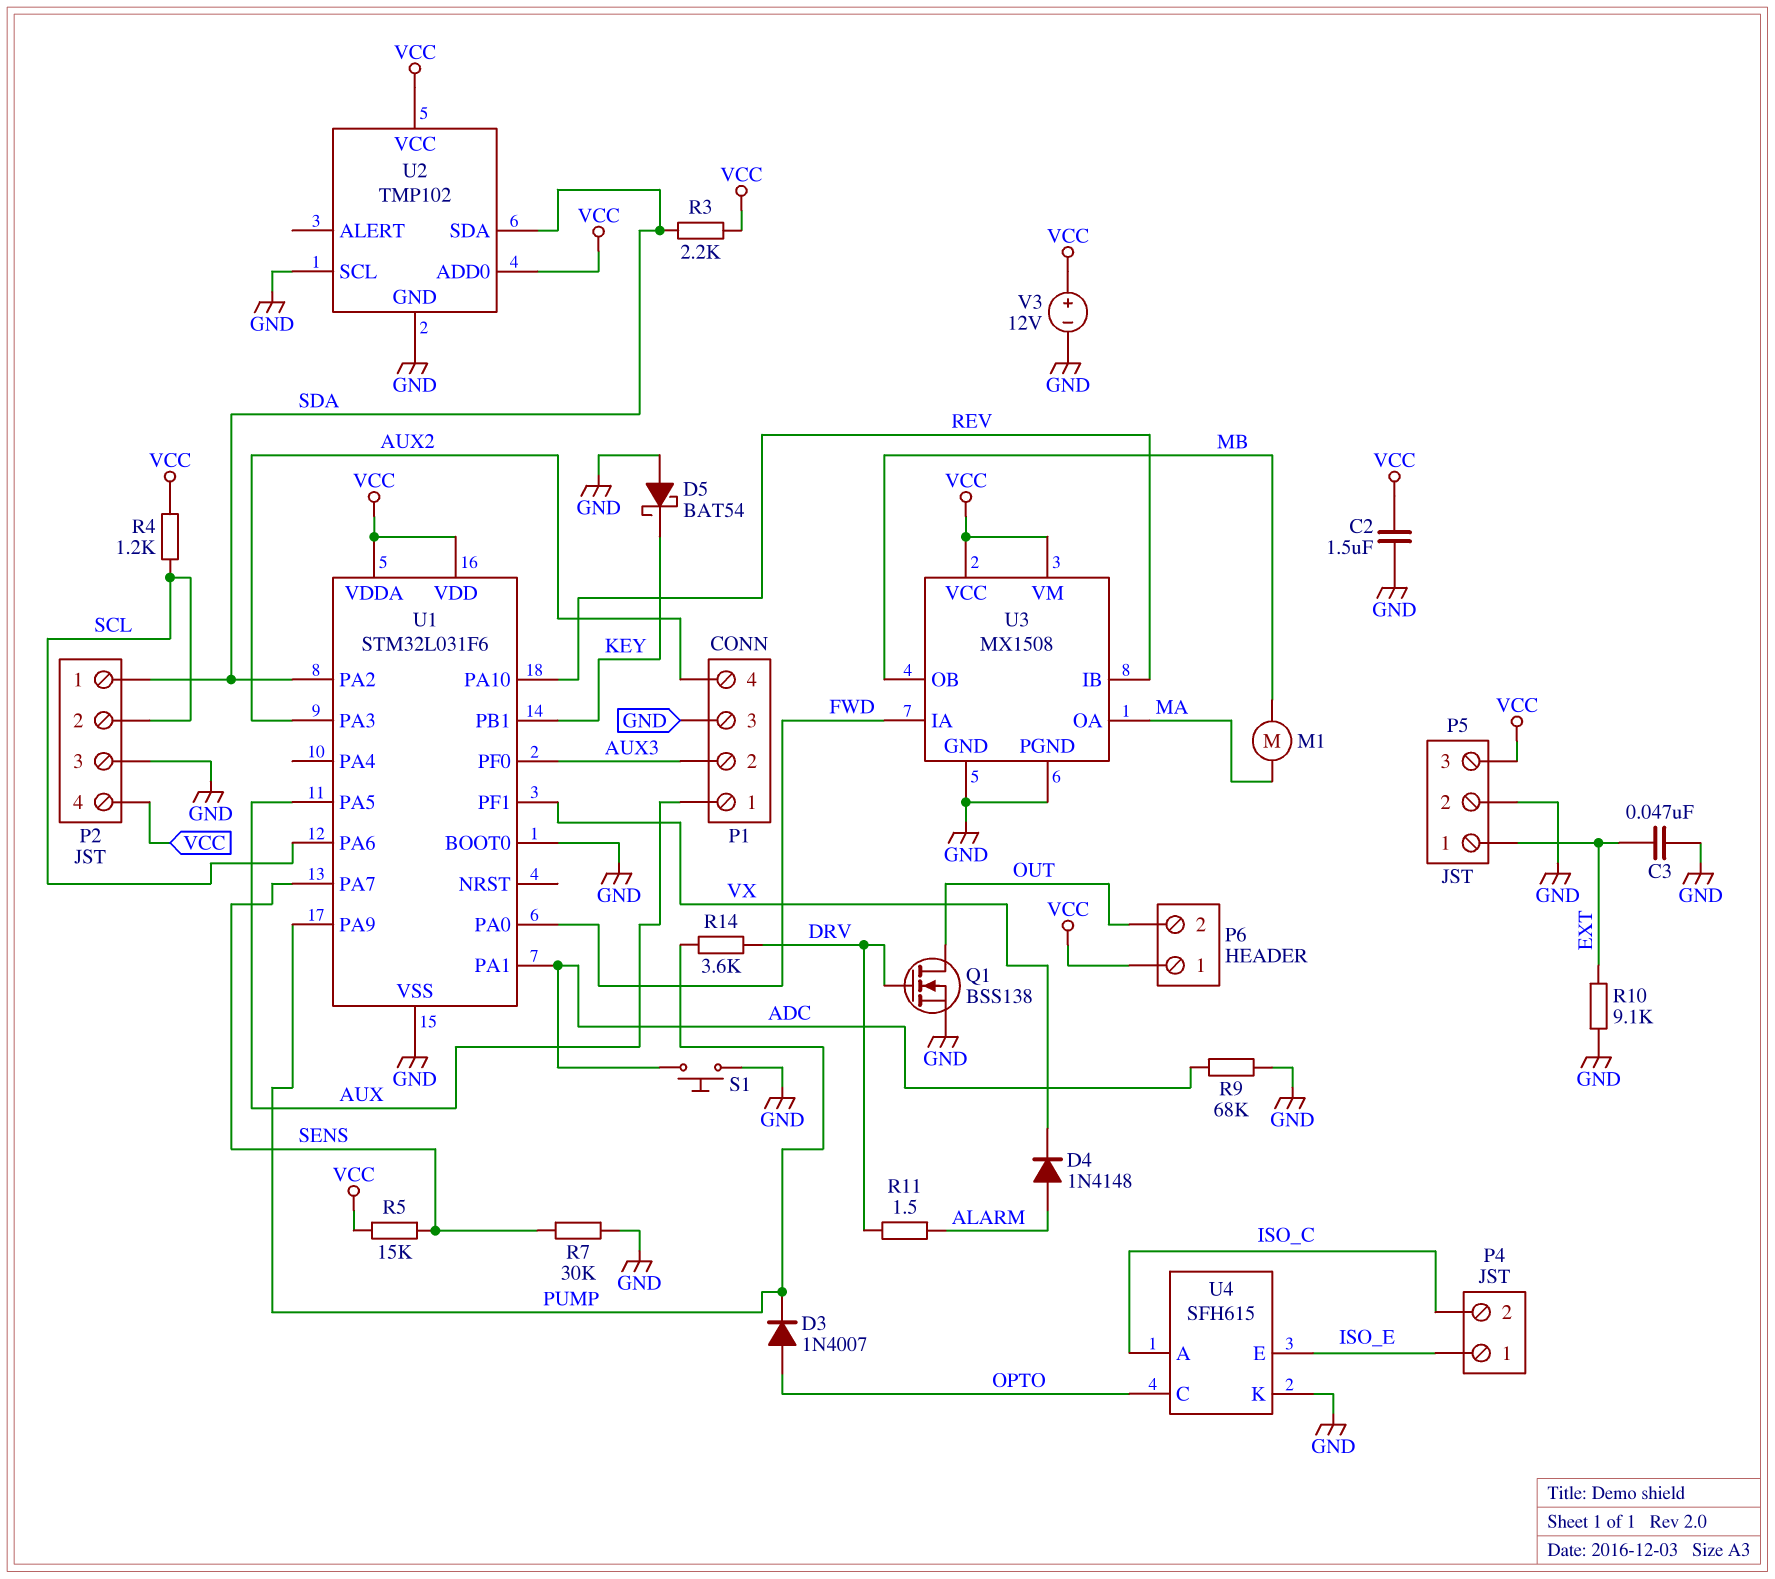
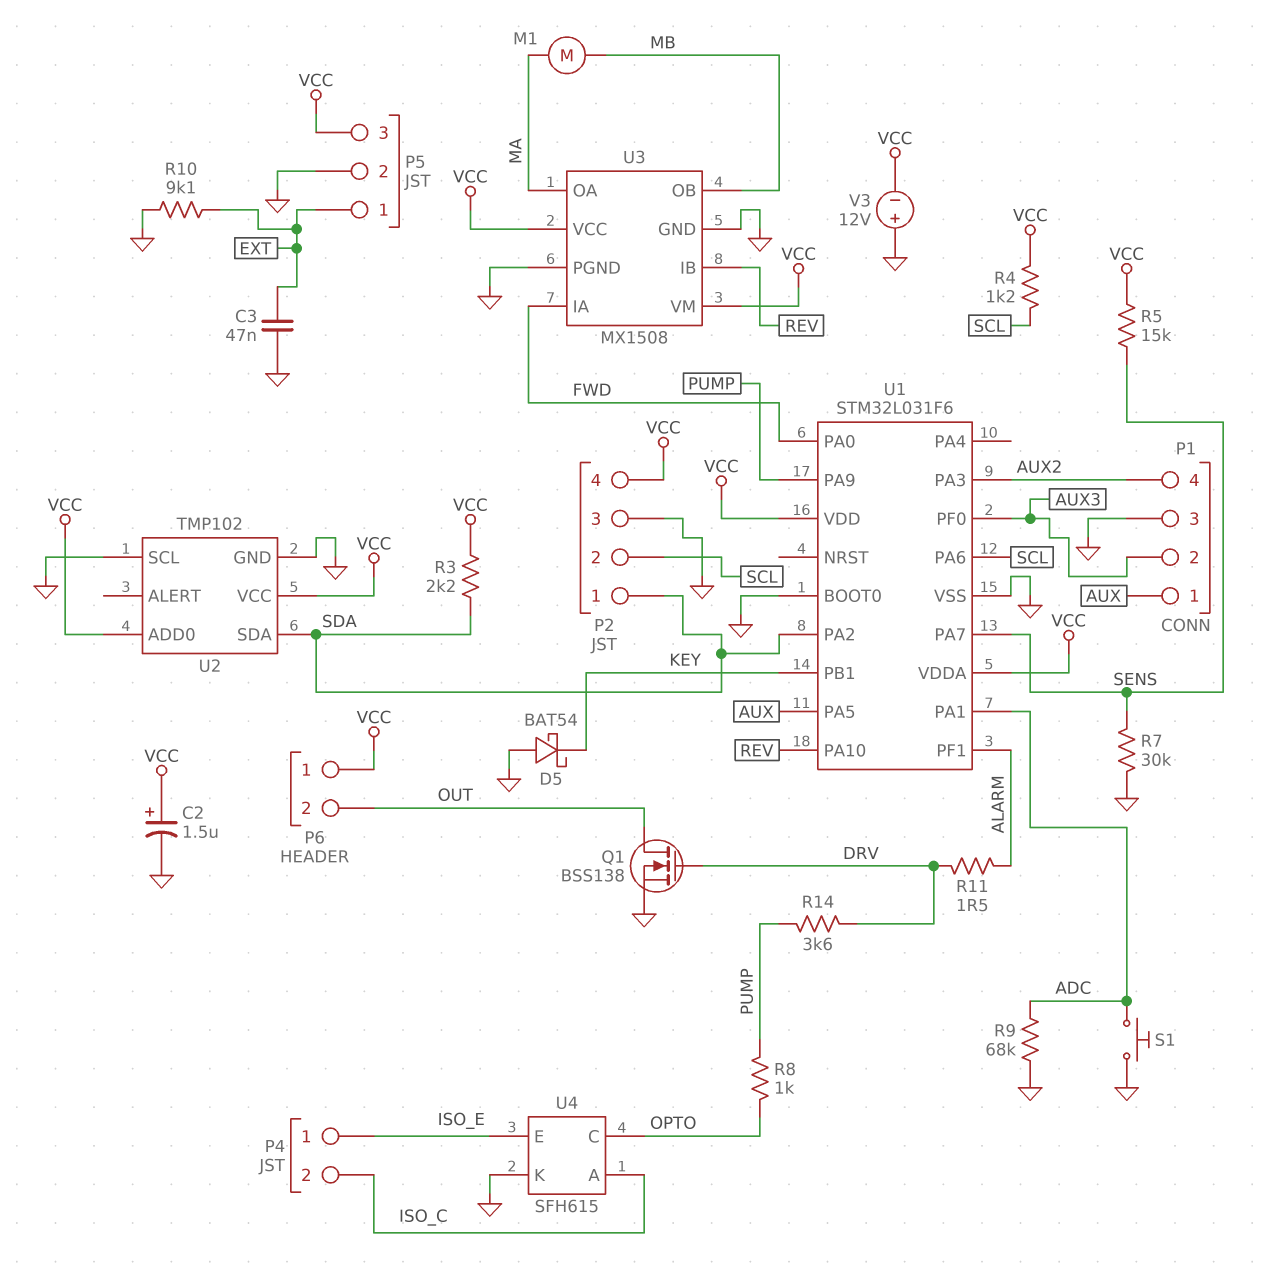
C2: 1.5uF (GND, VCC) -> 1.5uF (plus VCC, minus GND)
D3: diode 1N4007 (A OPTO, K PUMP) -> none
D4: diode 1N4148 (A ALARM, K VX) -> none
R8: none -> 1k (OPTO, PUMP)
U1 pin PF1: VX -> ALARM
V3: 12V (plus VCC, minus GND) -> 12V (plus GND, minus VCC)

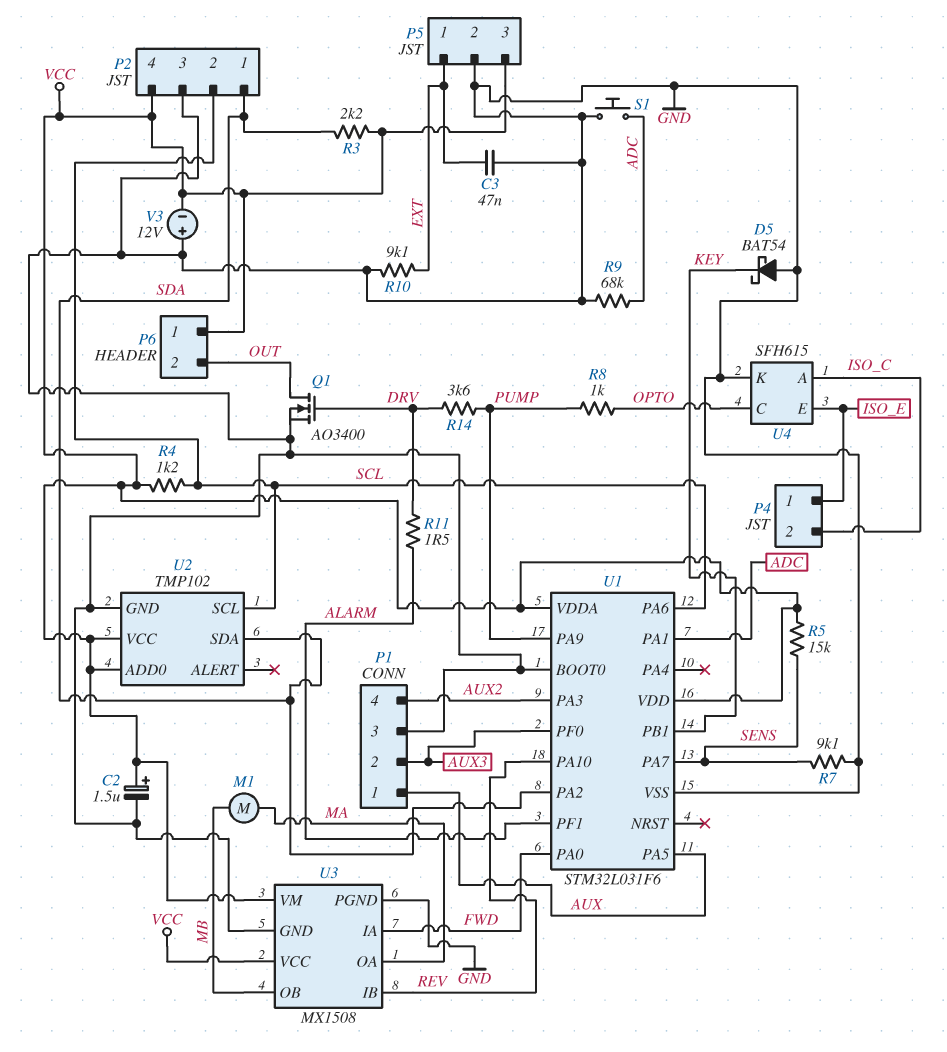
Q1: NMOS BSS138 (G DRV, D OUT, S GND) -> NMOS AO3400 (G DRV, D OUT, S GND)
R7: 30k (GND, SENS) -> 9.1k (GND, SENS)
U2 pin SCL: GND -> SCL

